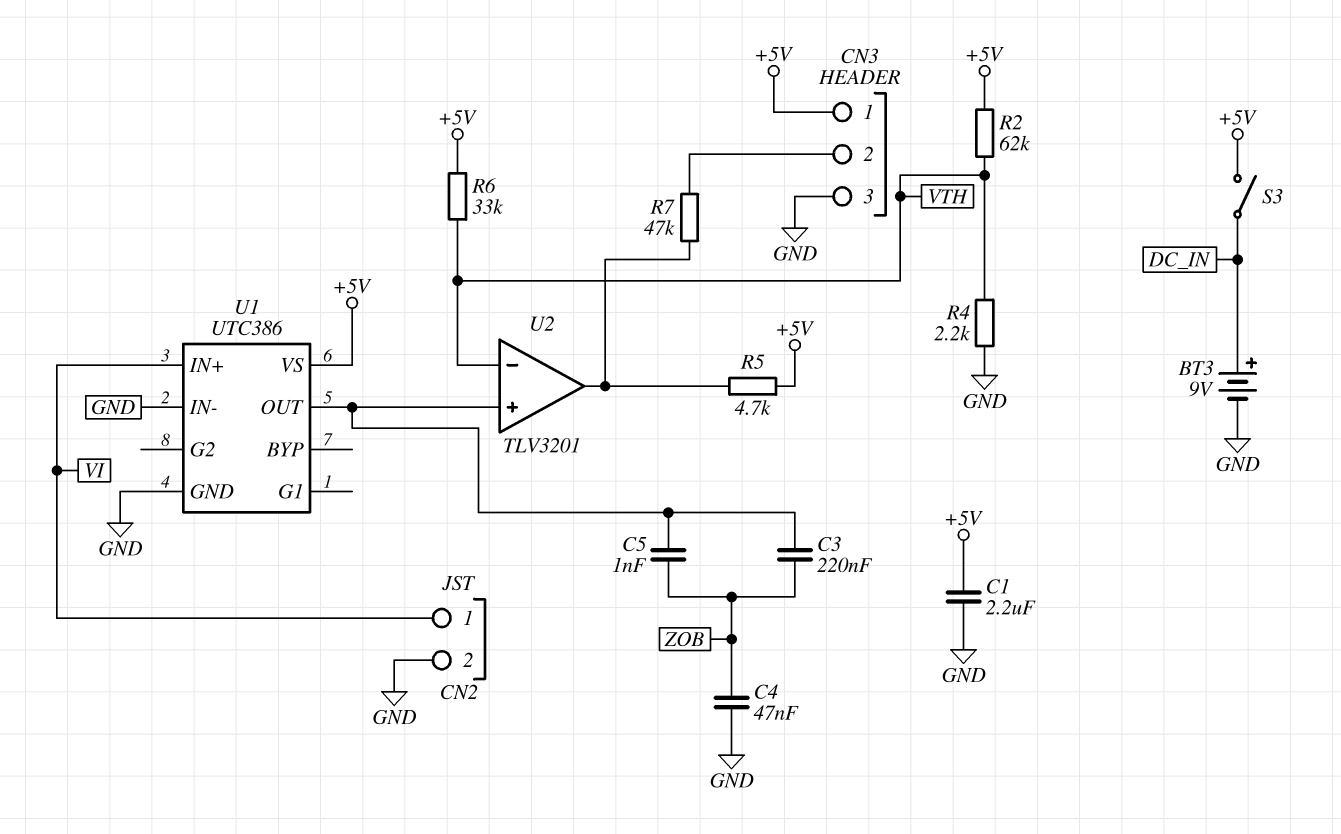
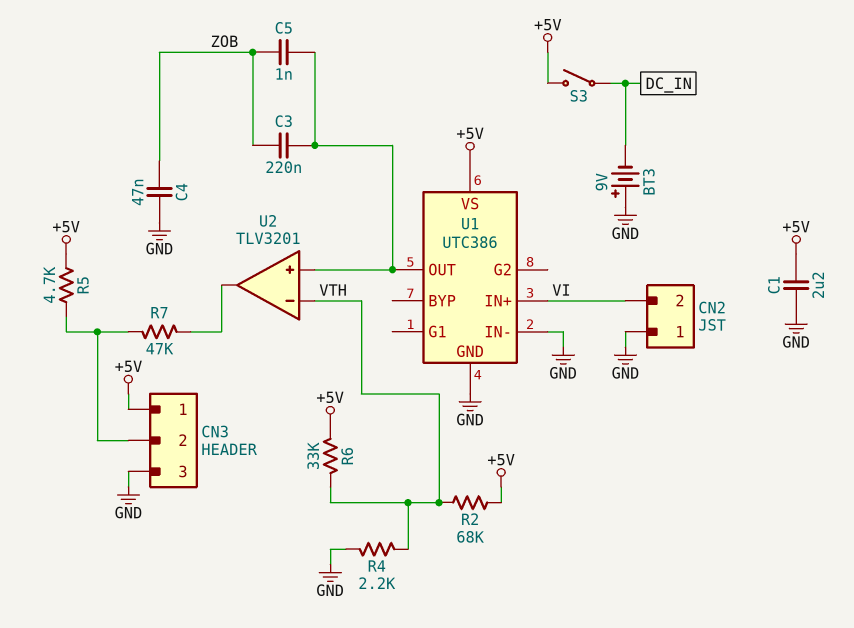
BT3: 9V (plus DC_IN, minus GND) -> 9V (plus GND, minus DC_IN)
CN2 pin 1: VI -> GND
CN2 pin 2: GND -> VI
R2: 62k (+5V, VTH) -> 68k (+5V, VTH)
R5: 4.7k (+5V, U2/out) -> 4.7k (+5V, CN3/2)

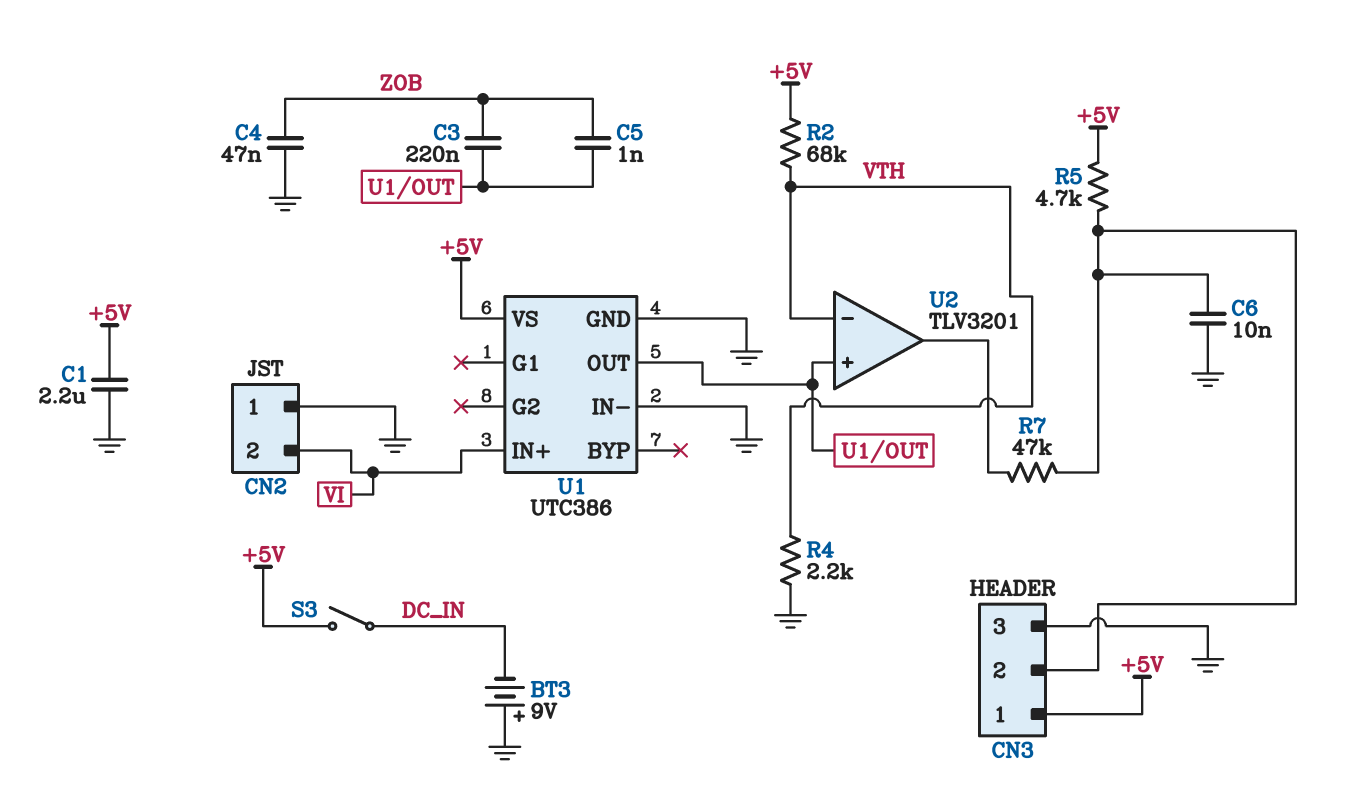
C6: none -> 10nF (CN3/2, GND)
R6: 33k (+5V, VTH) -> none

